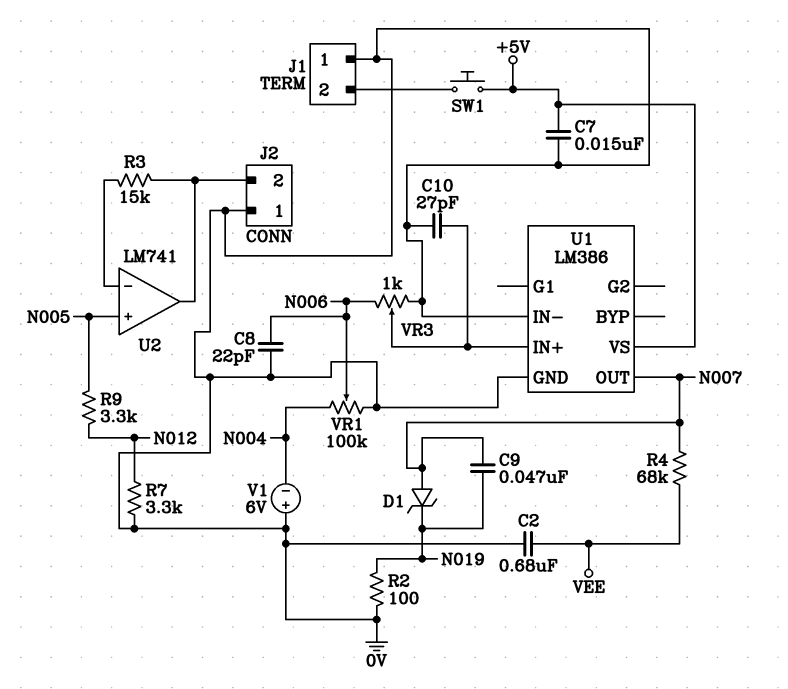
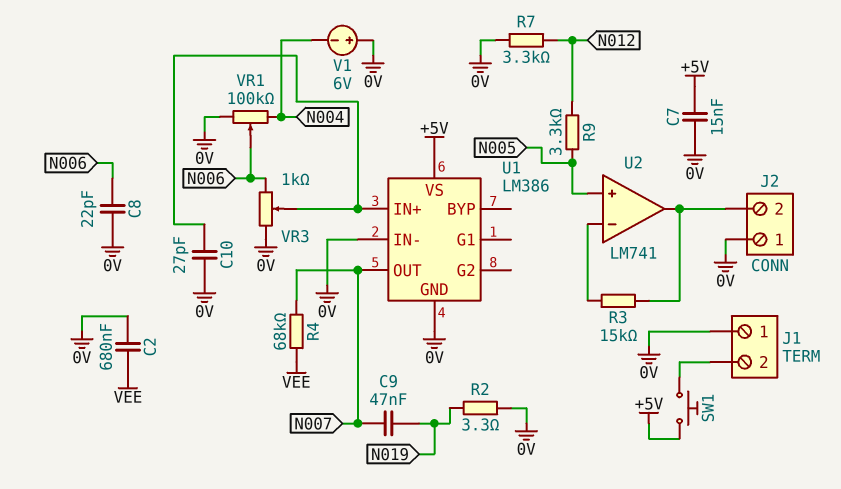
D1: zener (A N007, K N019) -> none
R2: 100 (0V, N019) -> 3.3 (0V, N019)

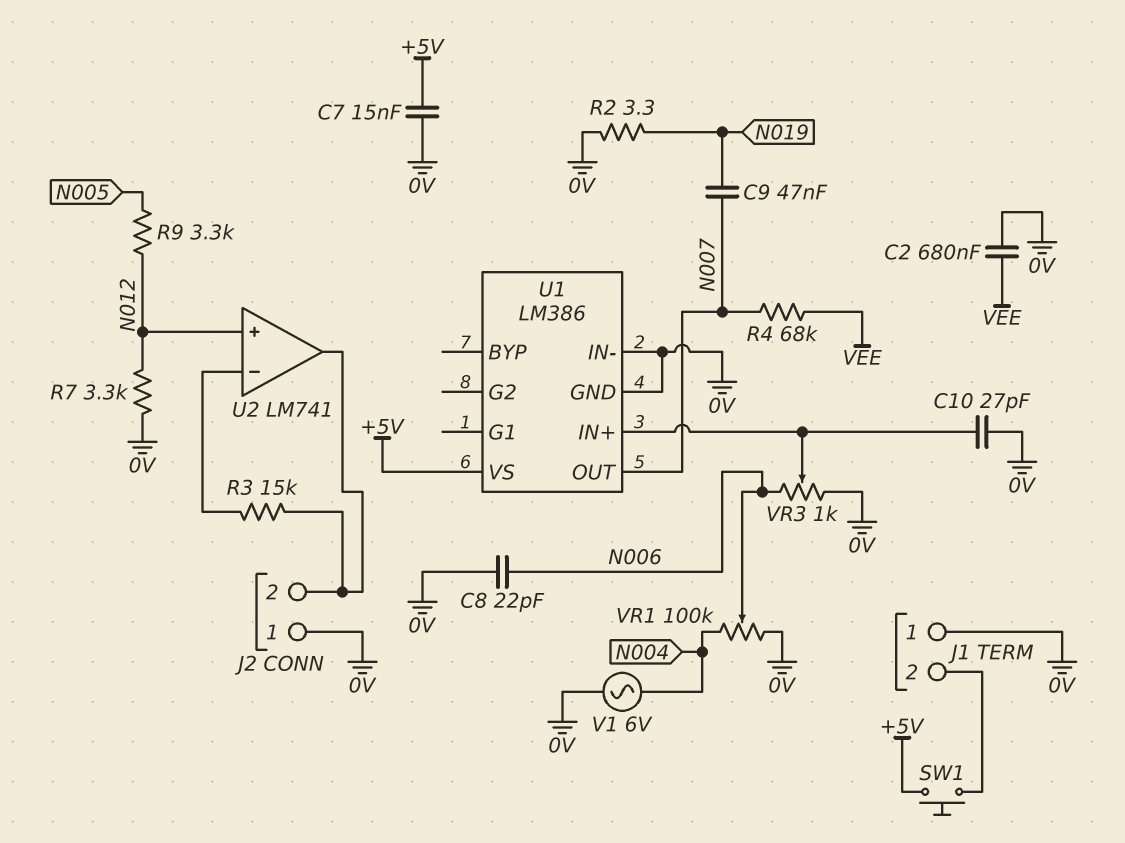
U2 pin in+: N005 -> N012
V1: 6V (plus 0V, minus N004) -> AC 6V (0V, N004)

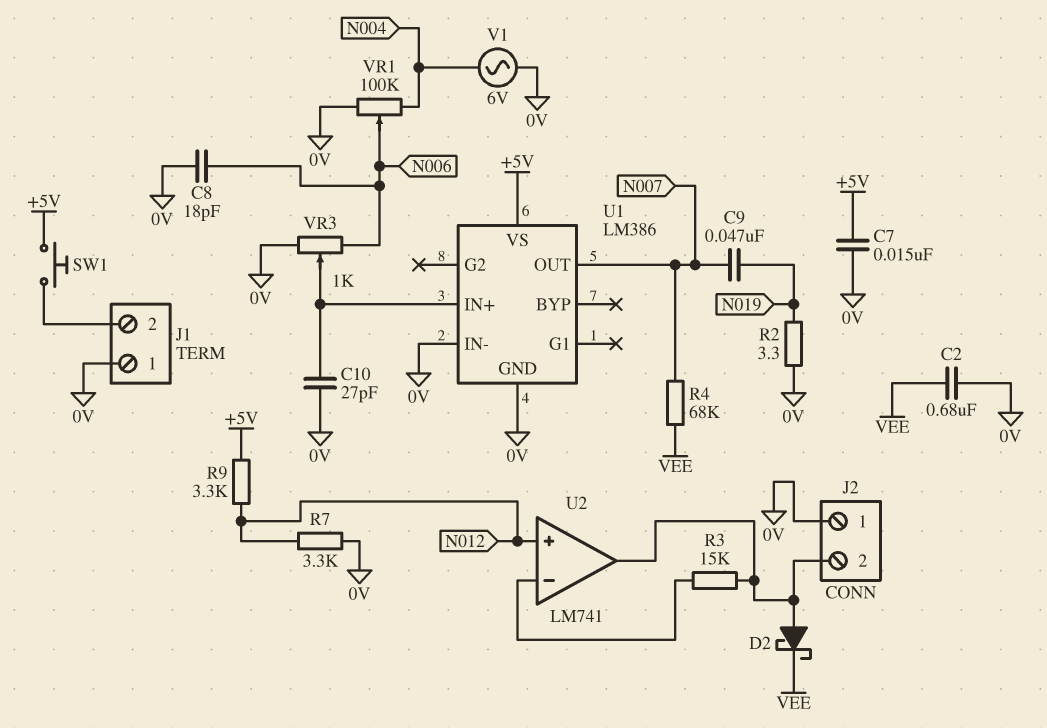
C8: 22pF (0V, N006) -> 18pF (0V, N006)
D2: none -> schottky (A J2/2, K VEE)
R9: 3.3k (N005, N012) -> 3.3k (+5V, N012)

